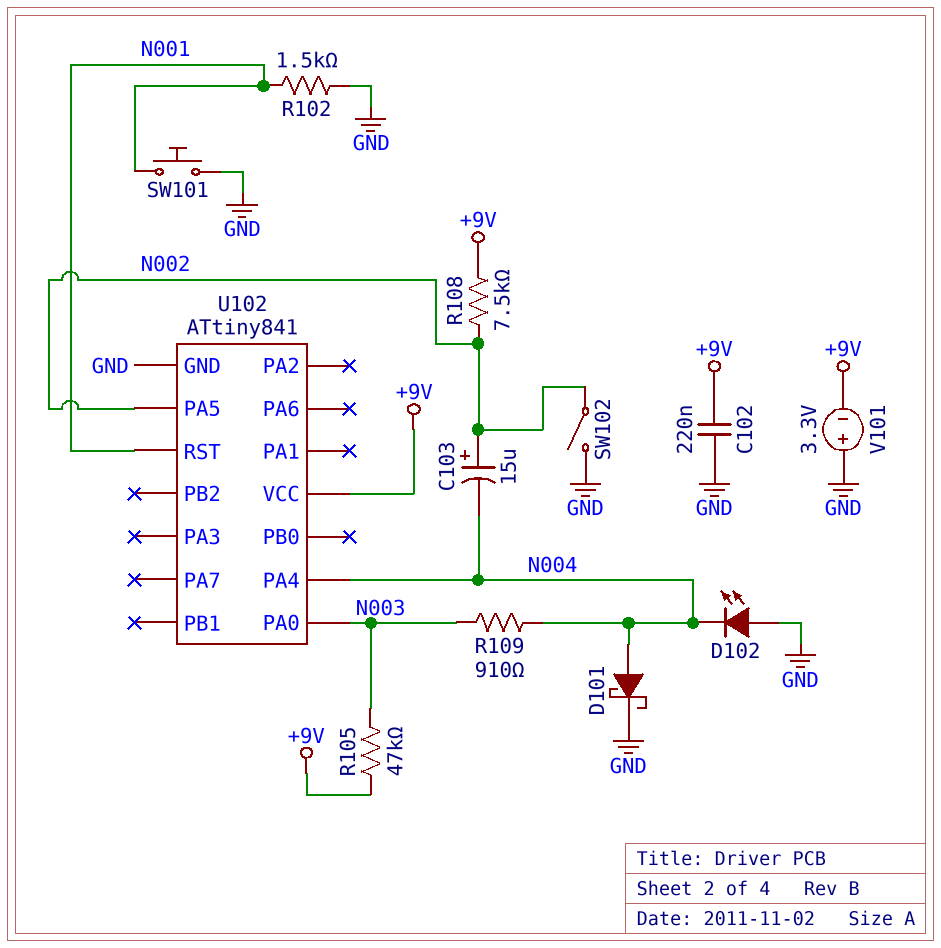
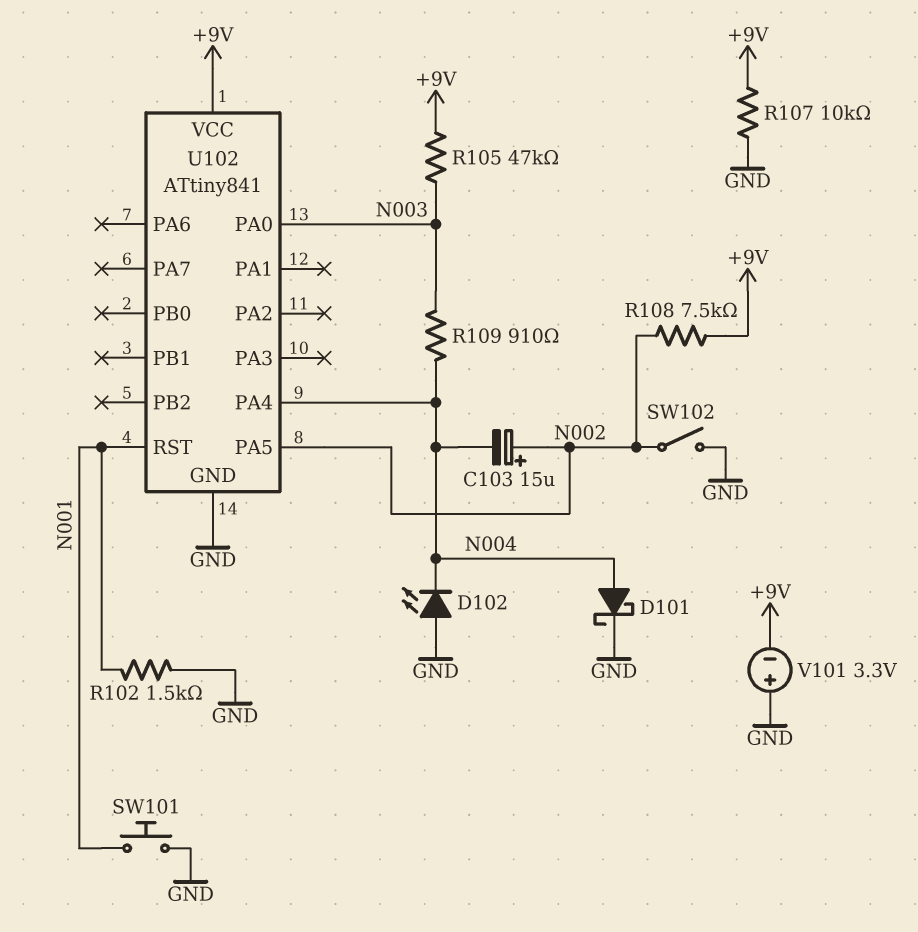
C102: 220nF (+9V, GND) -> none
R107: none -> 10k (+9V, GND)

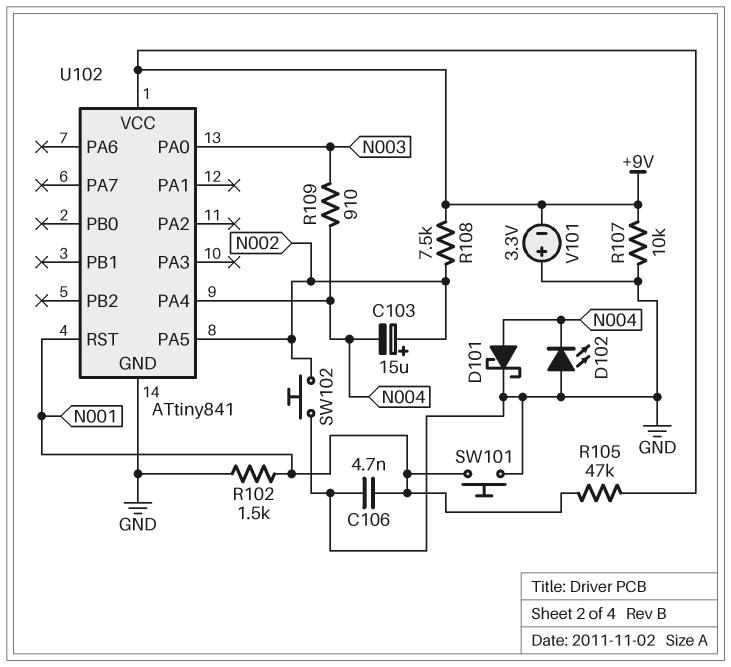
C106: none -> 4.7nF (GND, N001)
R105: 47k (+9V, N003) -> 47k (+9V, N001)
SW102: switch (GND, N002) -> button (GND, N002)

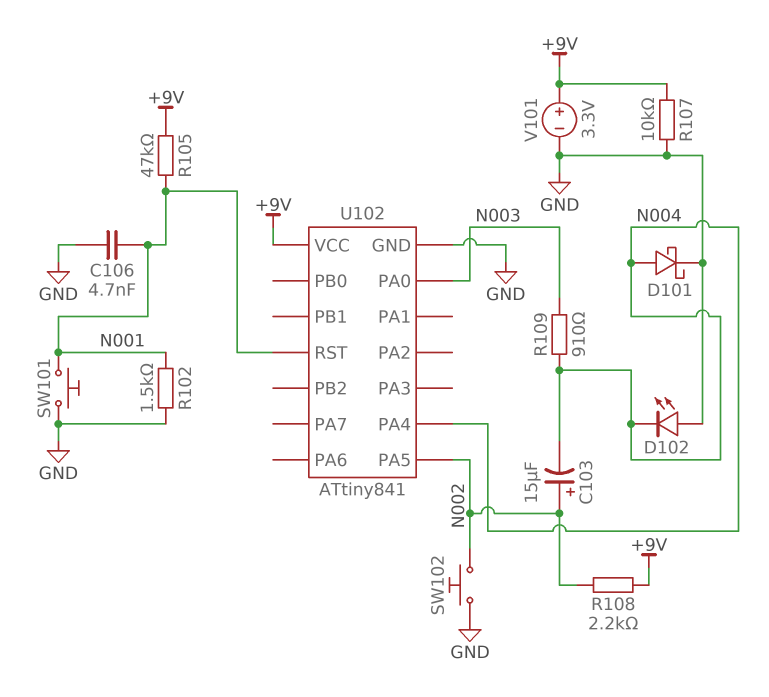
R108: 7.5k (+9V, N002) -> 2.2k (+9V, N002)
V101: 3.3V (plus GND, minus +9V) -> 3.3V (plus +9V, minus GND)

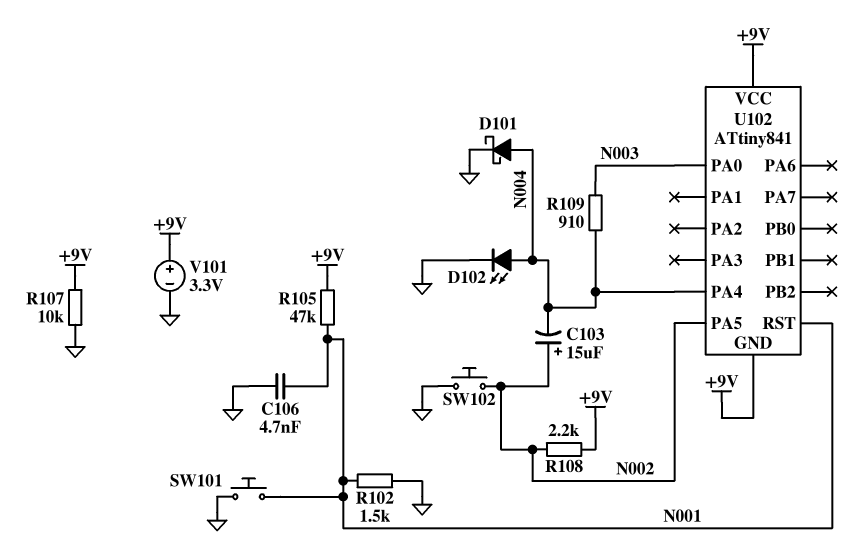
D102: LED (A GND, K N004) -> LED (A N004, K GND)
U102 pin GND: GND -> +9V

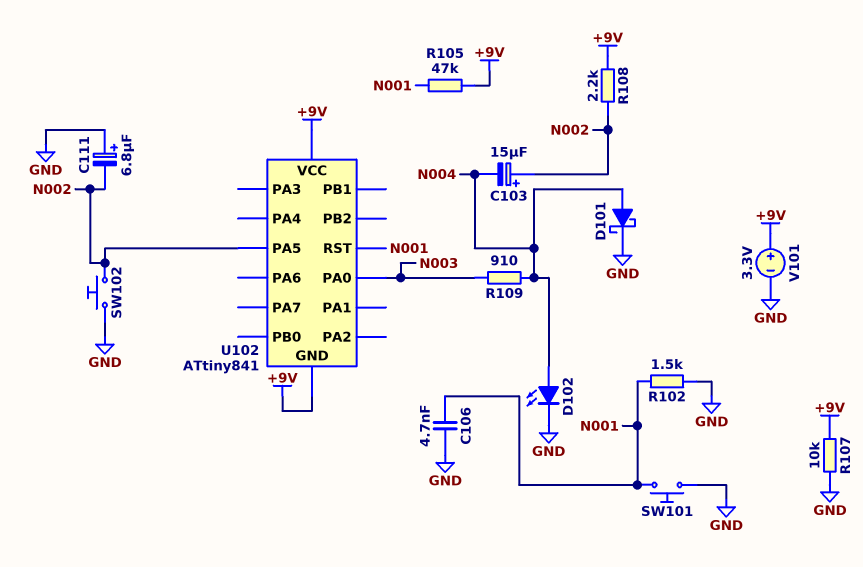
C111: none -> 6.8uF (plus GND, minus N002)
U102 pin PA4: N004 -> none

